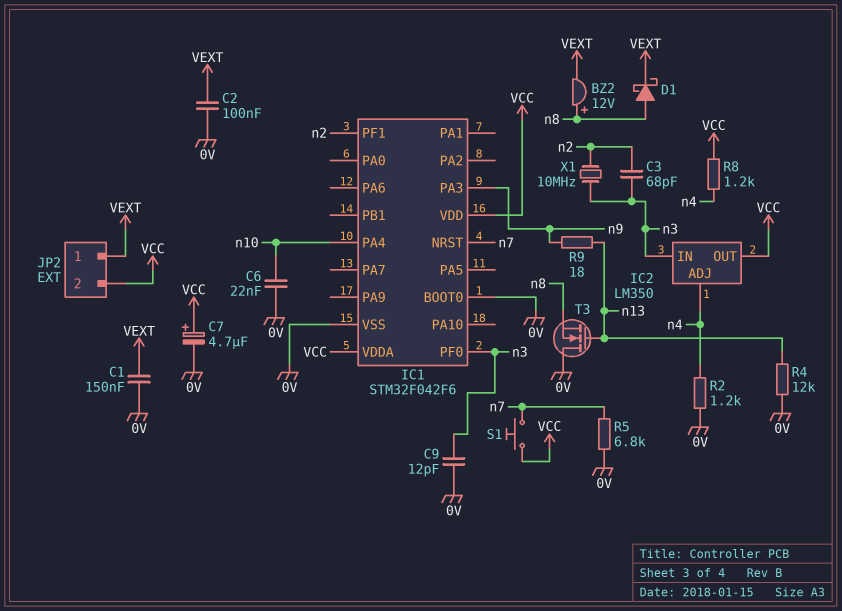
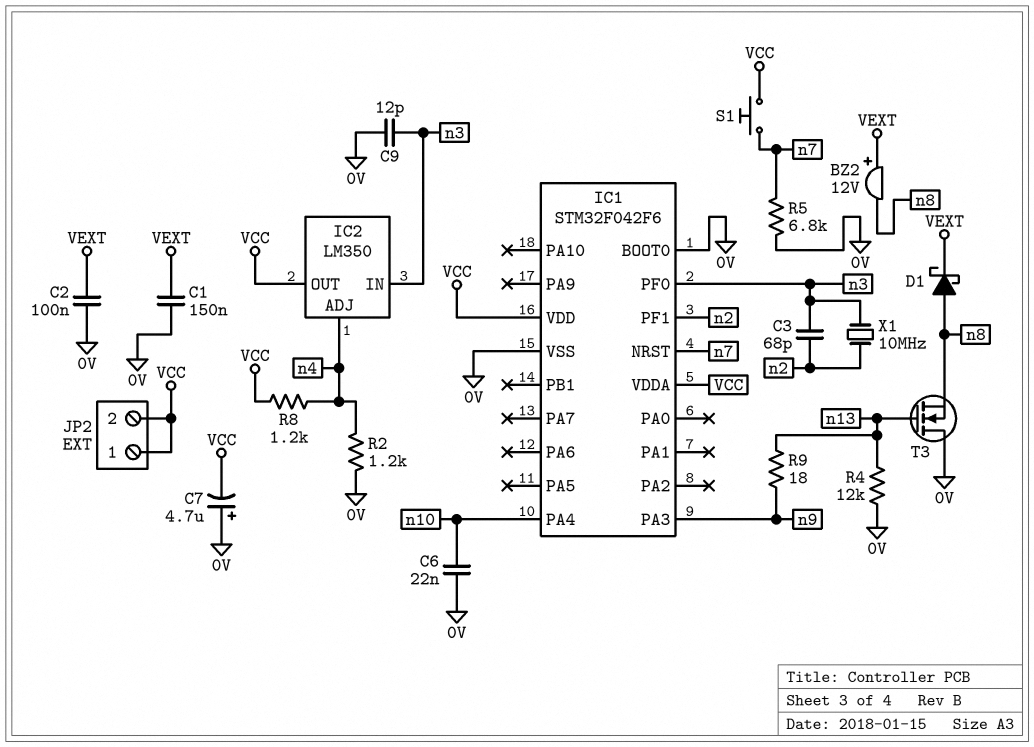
BZ2: buzzer 12V (plus n8, minus VEXT) -> buzzer 12V (plus VEXT, minus n8)
C7: 4.7uF (plus VCC, minus 0V) -> 4.7uF (plus 0V, minus VCC)
JP2 pin 1: VEXT -> VCC

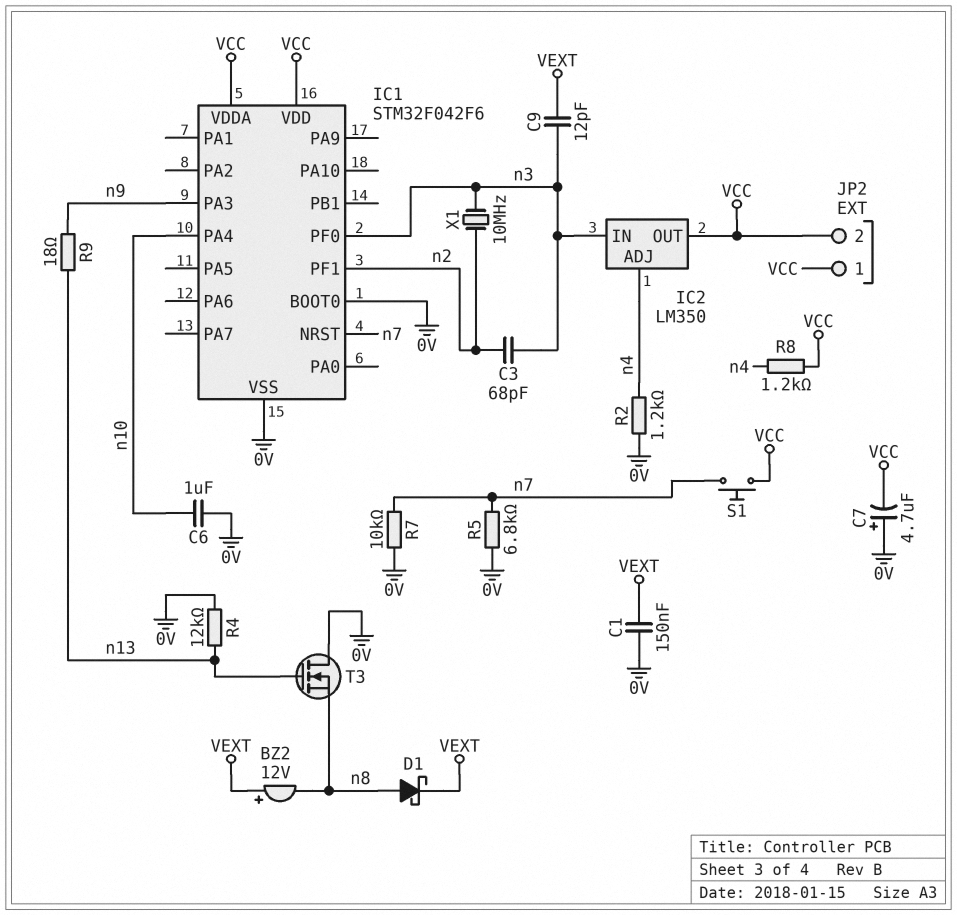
C2: 100nF (0V, VEXT) -> none
C6: 22nF (0V, n10) -> 1uF (0V, n10)
C9: 12pF (0V, n3) -> 12pF (VEXT, n3)
R7: none -> 10k (0V, n7)

